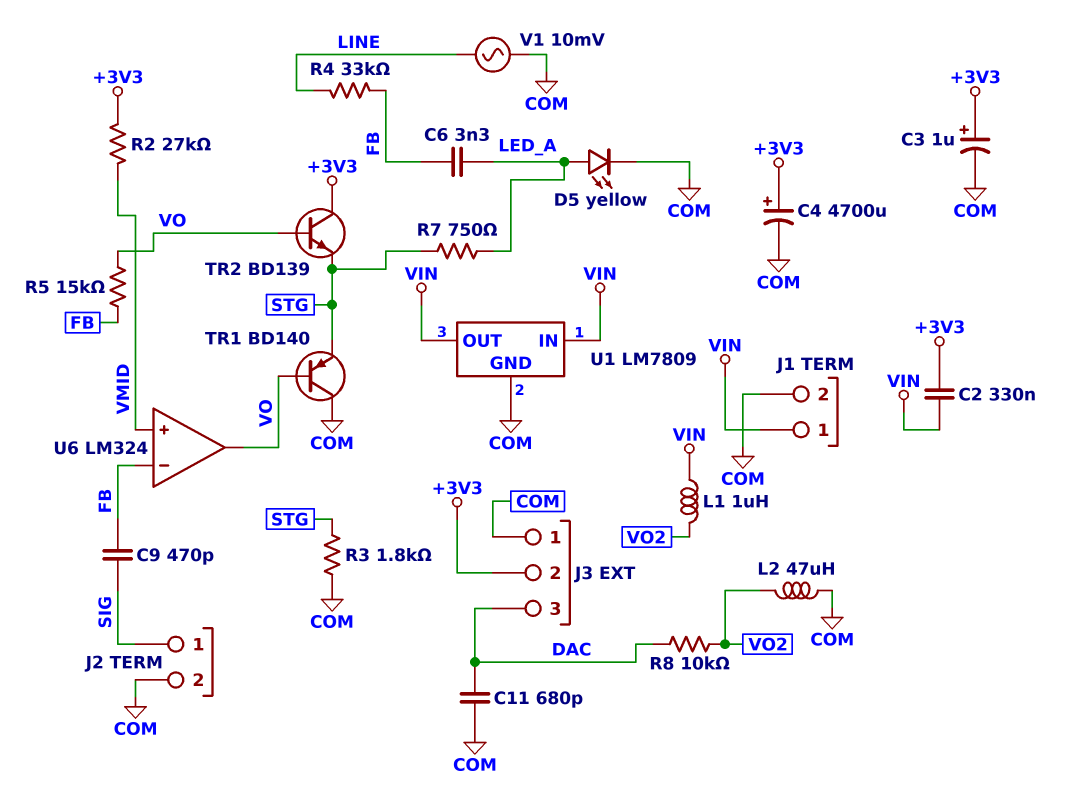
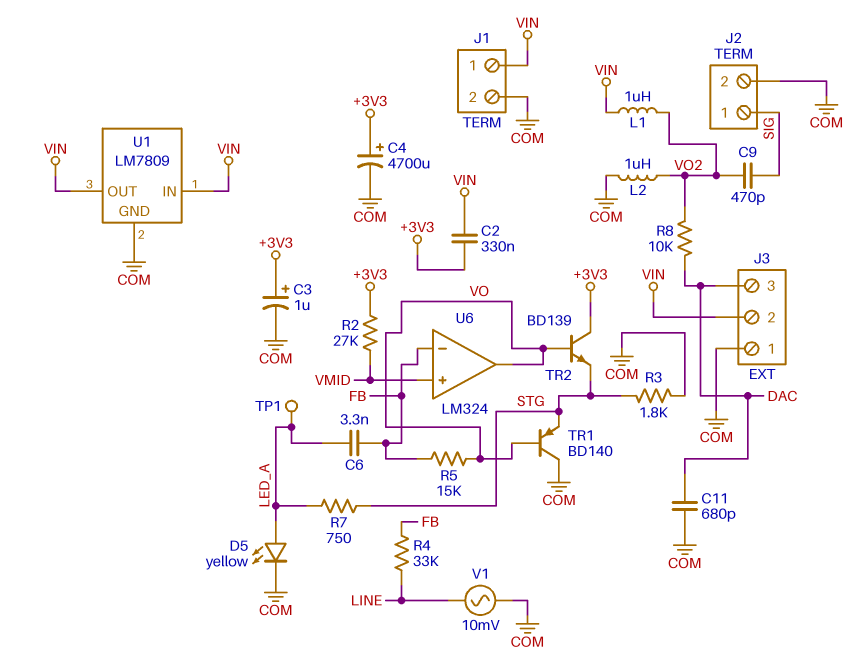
C9: 470pF (FB, SIG) -> 470pF (SIG, VO2)
J3 pin 2: +3V3 -> VIN
L2: 47uH (COM, VO2) -> 1uH (COM, VO2)
TP1: none -> test point (LED_A)

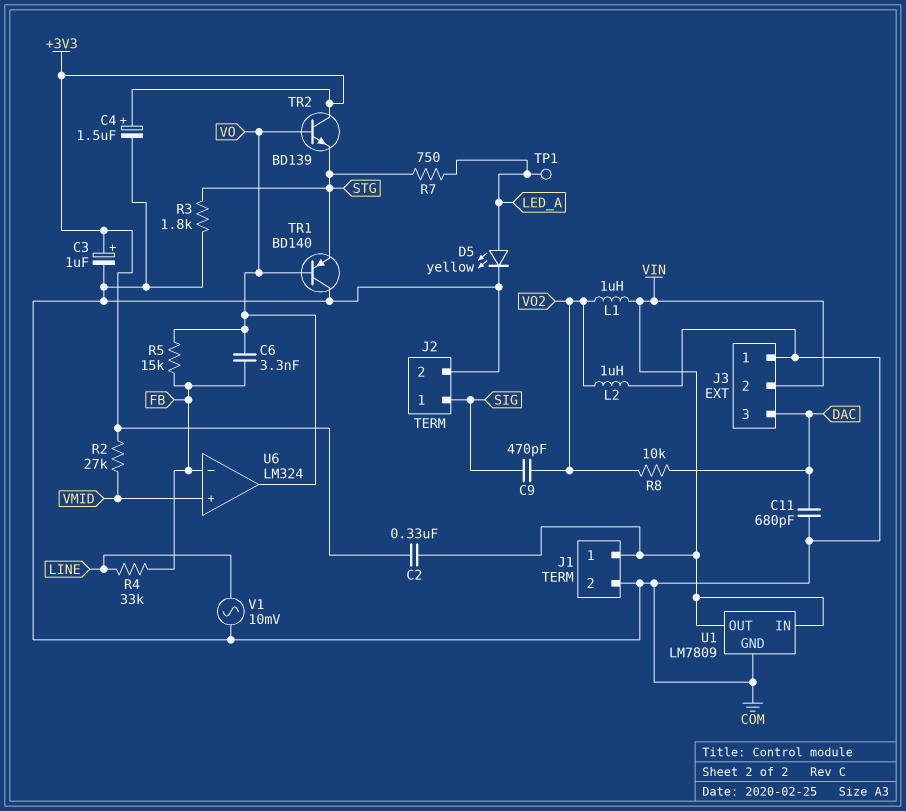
C4: 4700uF (plus +3V3, minus COM) -> 1.5uF (plus +3V3, minus COM)
C6: 3.3nF (FB, LED_A) -> 3.3nF (FB, VO)

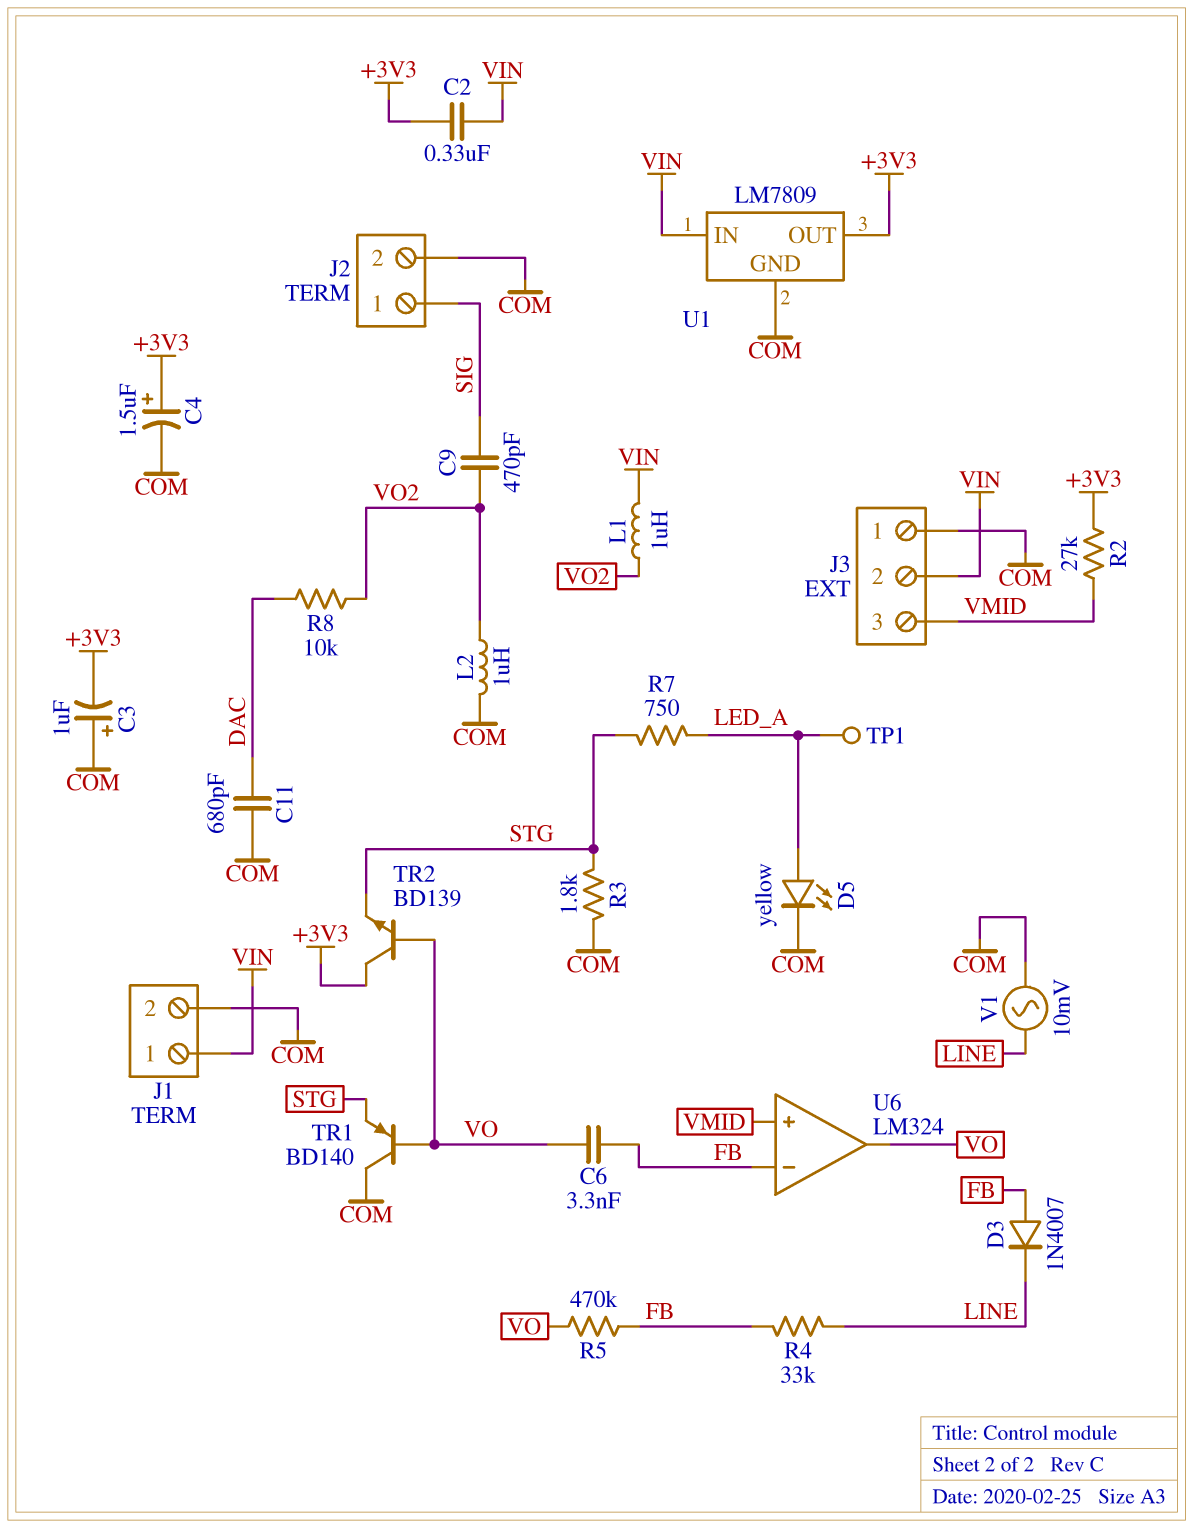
C3: 1uF (plus +3V3, minus COM) -> 1uF (plus COM, minus +3V3)
D3: none -> diode 1N4007 (A FB, K LINE)
J3 pin 3: DAC -> VMID
R5: 15k (FB, VO) -> 470k (FB, VO)
U1 pin OUT: VIN -> +3V3

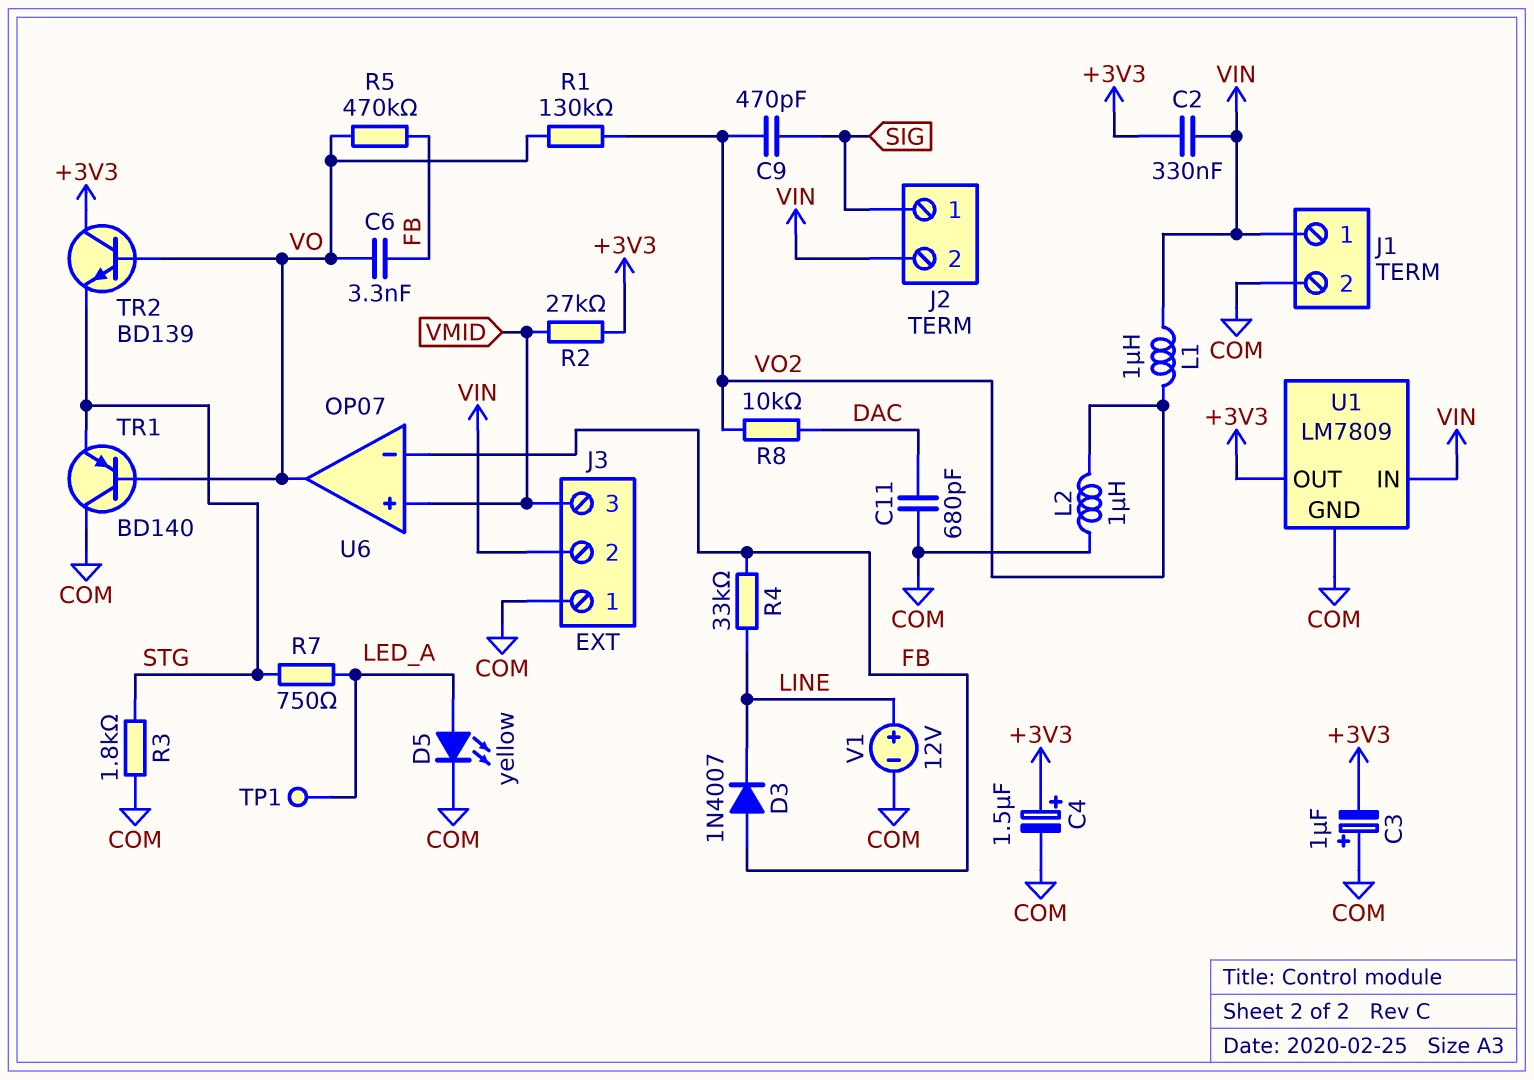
J2 pin 2: COM -> VIN
R1: none -> 130k (VO, VO2)
U6: LM324 -> OP07
V1: AC 10mV (COM, LINE) -> 12V (plus LINE, minus COM)

